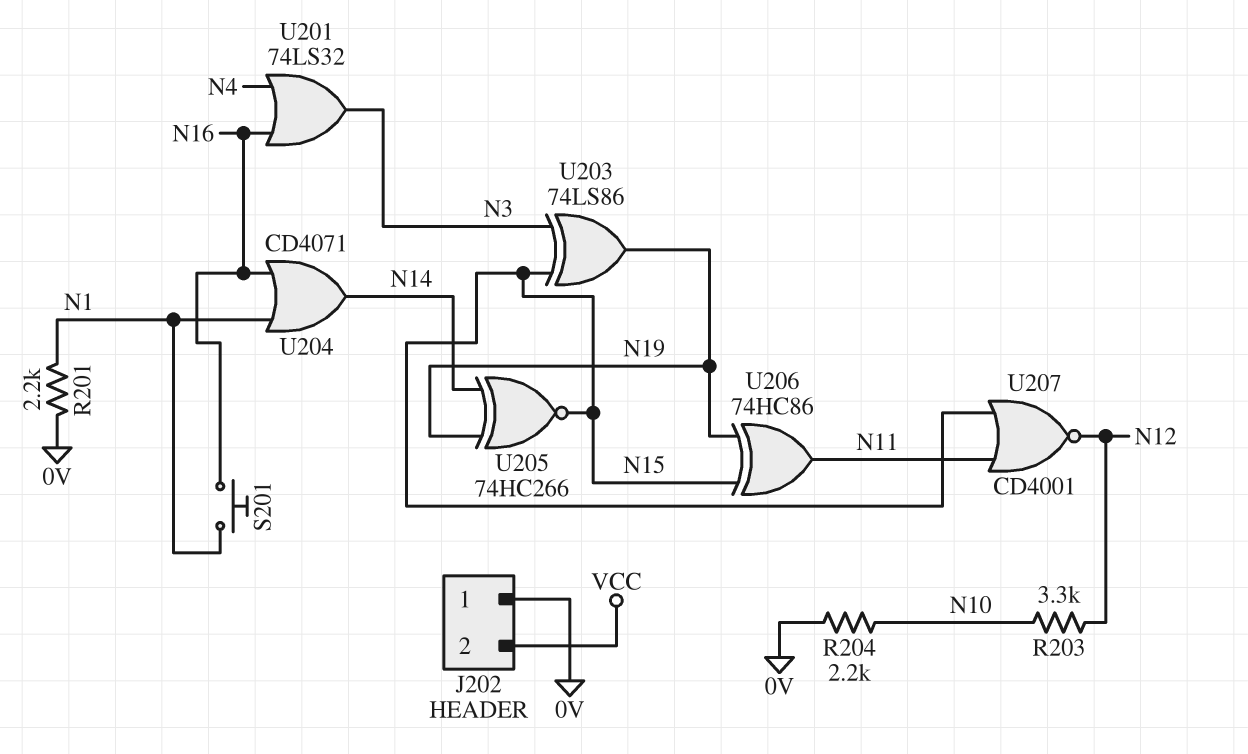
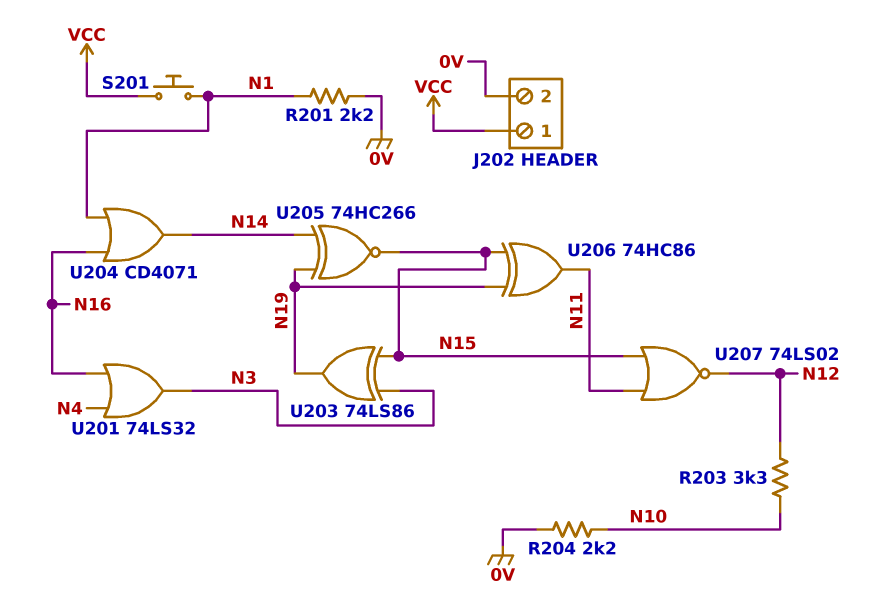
J202 pin 1: 0V -> VCC
J202 pin 2: VCC -> 0V
S201: button (N1, N16) -> button (N1, VCC)
U207: NOR CD4001 (in N11, in N15, out N12) -> NOR 74LS02 (in N11, in N15, out N12)

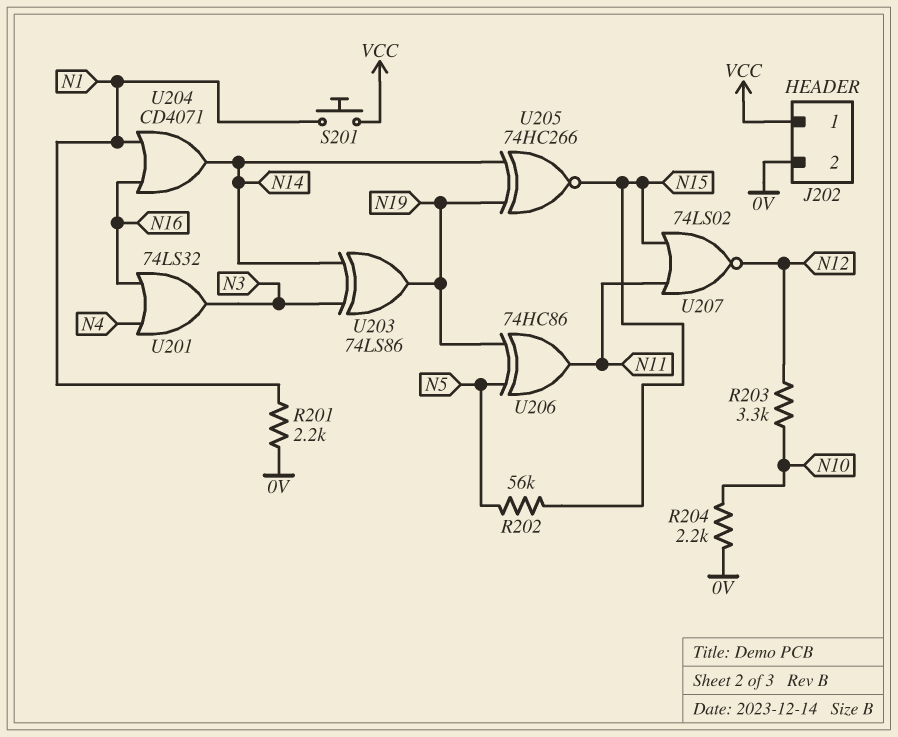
R202: none -> 56k (N5, N15)
U203: XOR 74LS86 (in N3, in N15, out N19) -> XOR 74LS86 (in N3, in N14, out N19)
U206: XOR 74HC86 (in N15, in N19, out N11) -> XOR 74HC86 (in N5, in N19, out N11)

